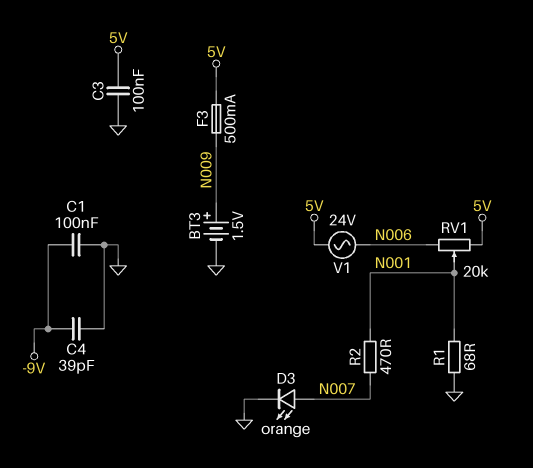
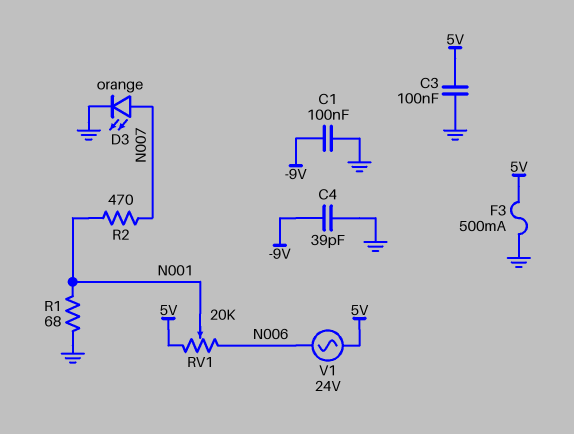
BT3: 1.5V (plus N009, minus GND) -> none
F3: 500mA (5V, N009) -> 500mA (5V, GND)

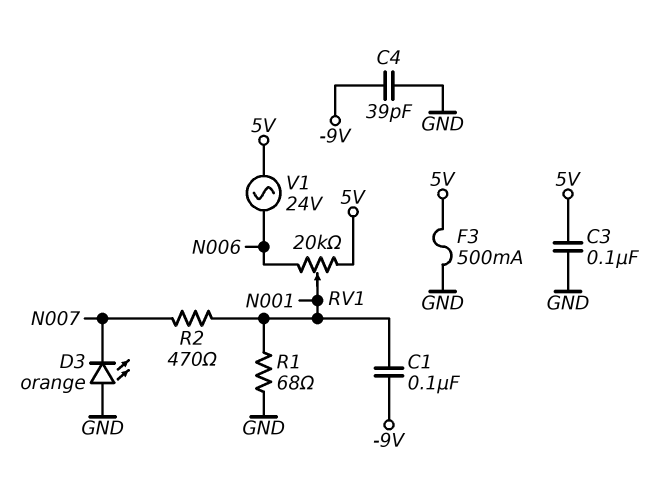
C1: 100nF (-9V, GND) -> 100nF (-9V, N001)
D3: LED orange (A N007, K GND) -> LED orange (A GND, K N007)

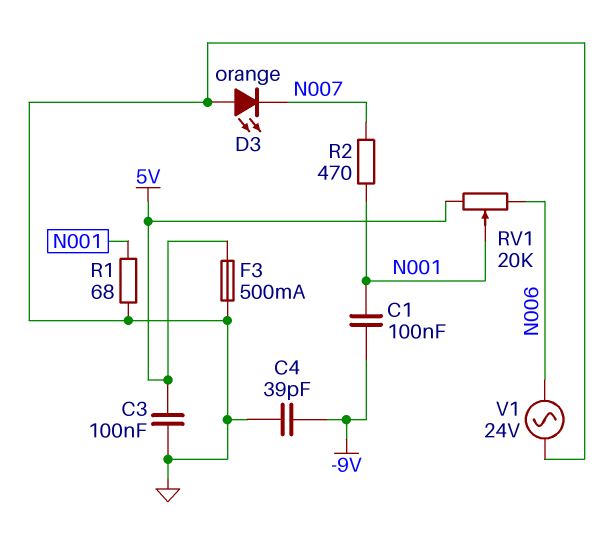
V1: AC 24V (5V, N006) -> AC 24V (GND, N006)

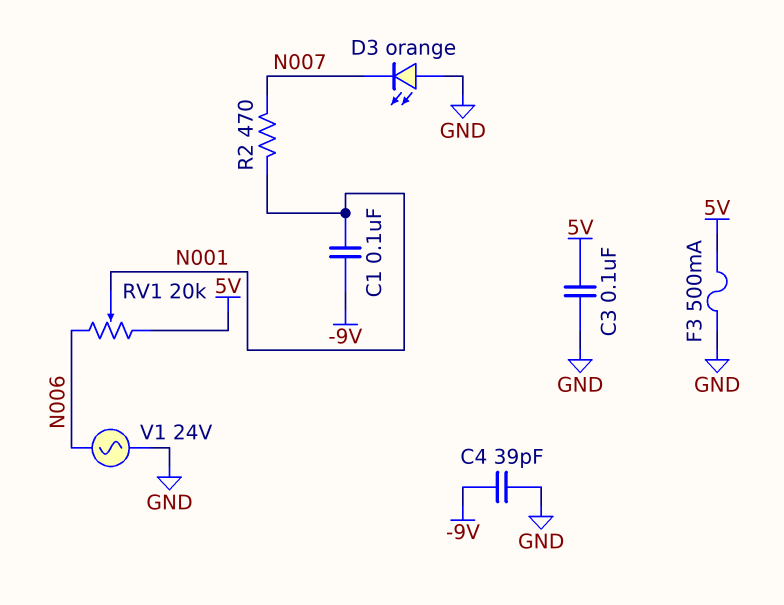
R1: 68 (GND, N001) -> none

